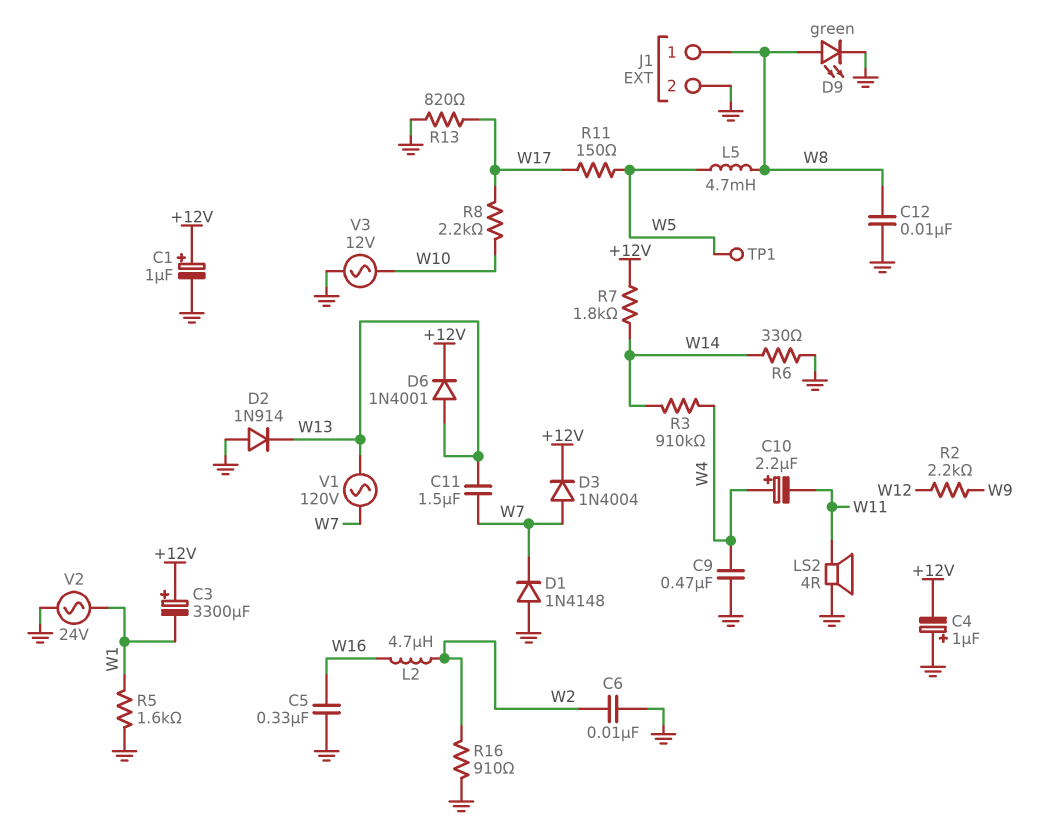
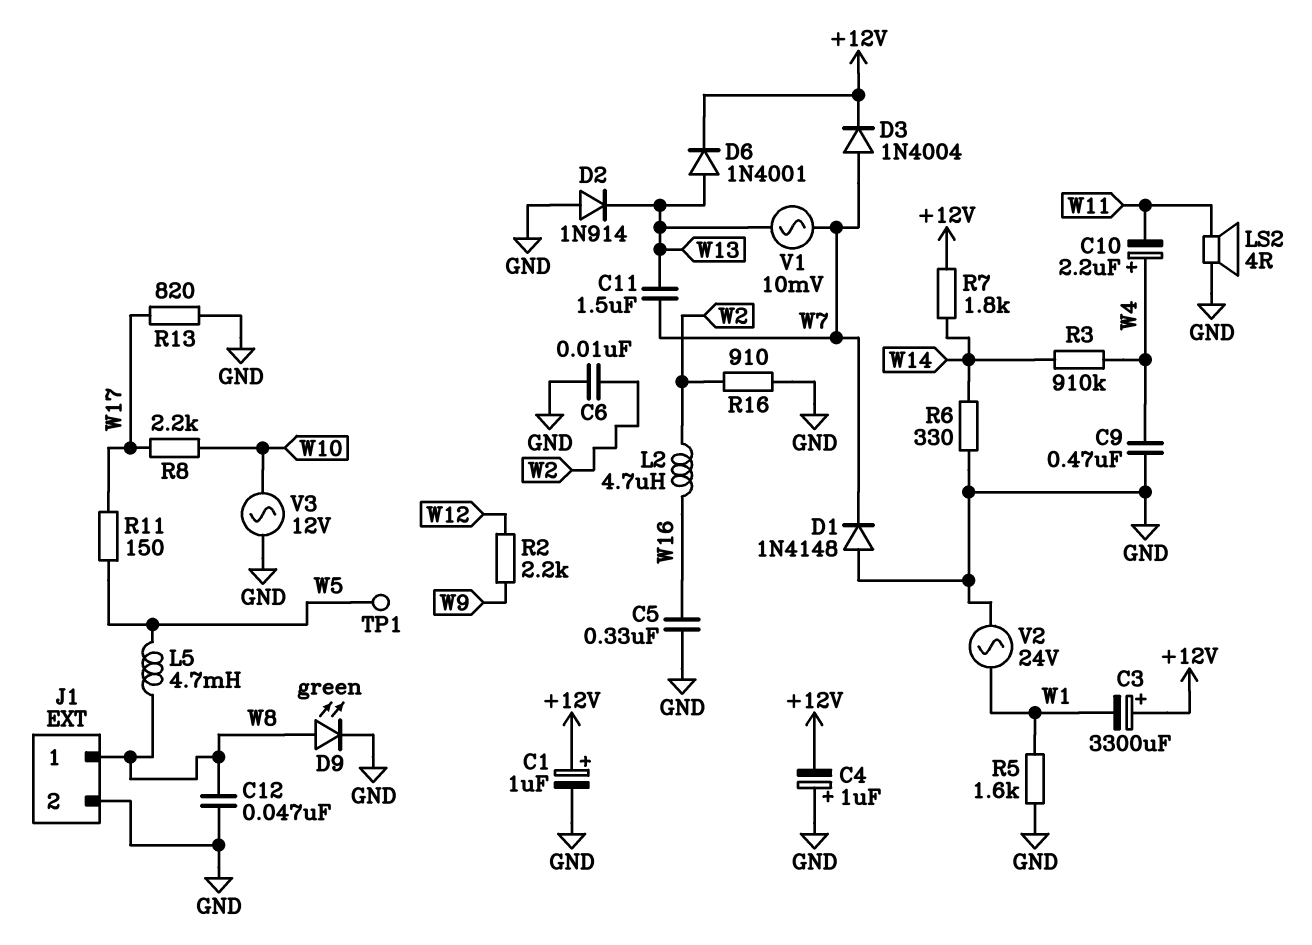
C12: 10nF (GND, W8) -> 47nF (GND, W8)
V1: AC 120V (W7, W13) -> AC 10mV (W7, W13)

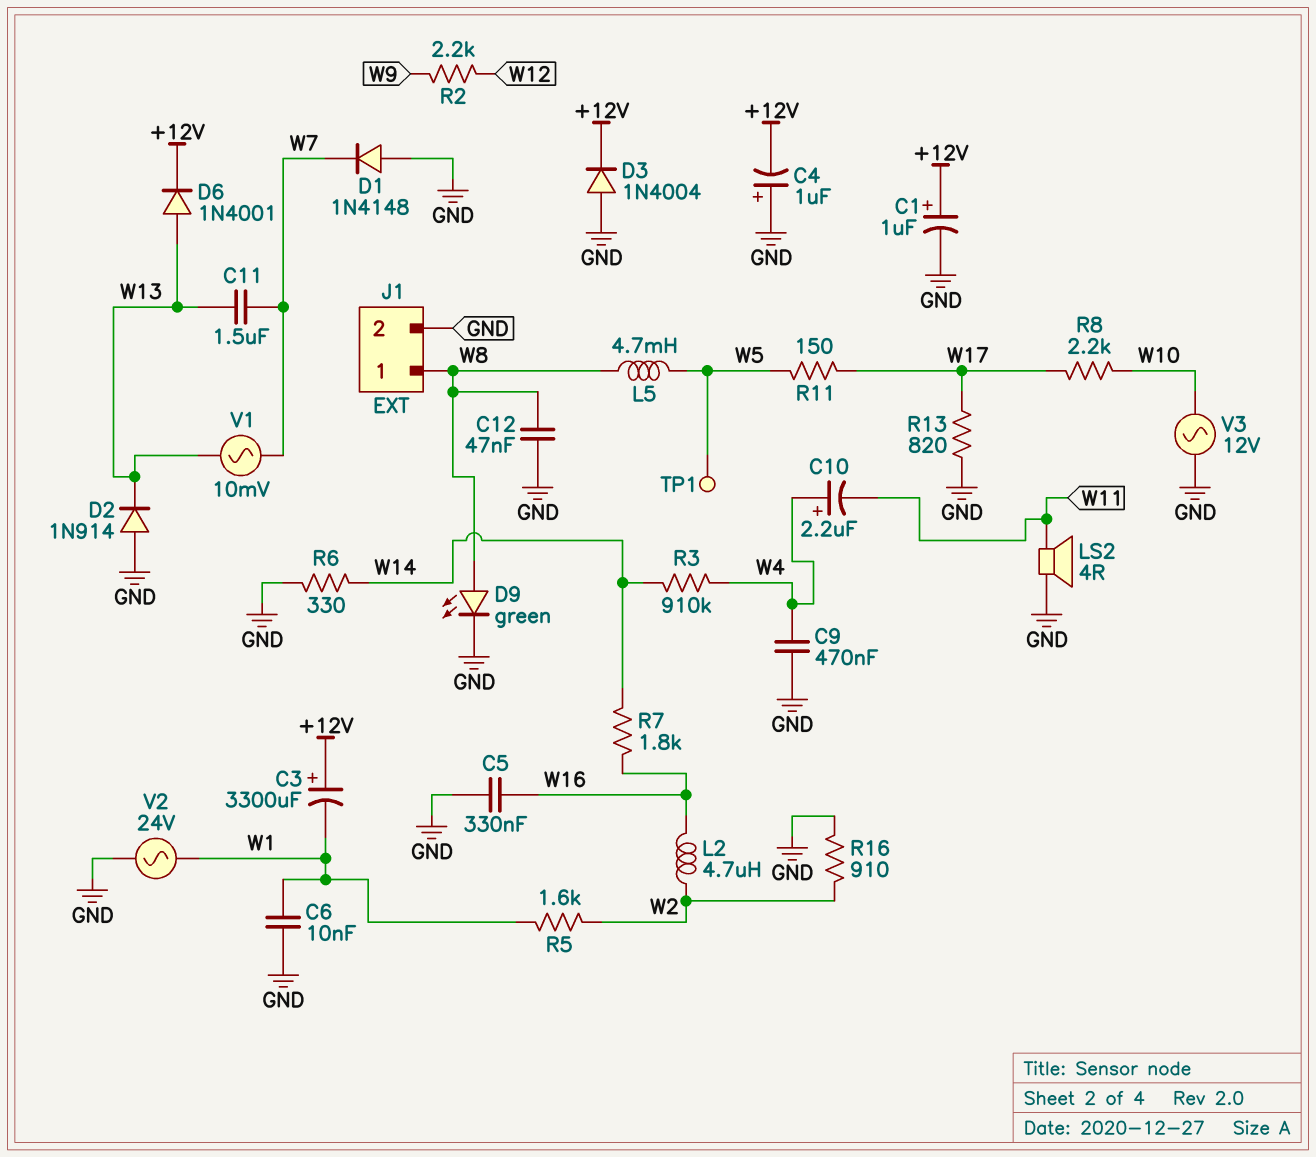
C6: 10nF (GND, W2) -> 10nF (GND, W1)
D3: diode 1N4004 (A W7, K +12V) -> diode 1N4004 (A GND, K +12V)
R5: 1.6k (GND, W1) -> 1.6k (W1, W2)
R7: 1.8k (+12V, W14) -> 1.8k (W14, W16)

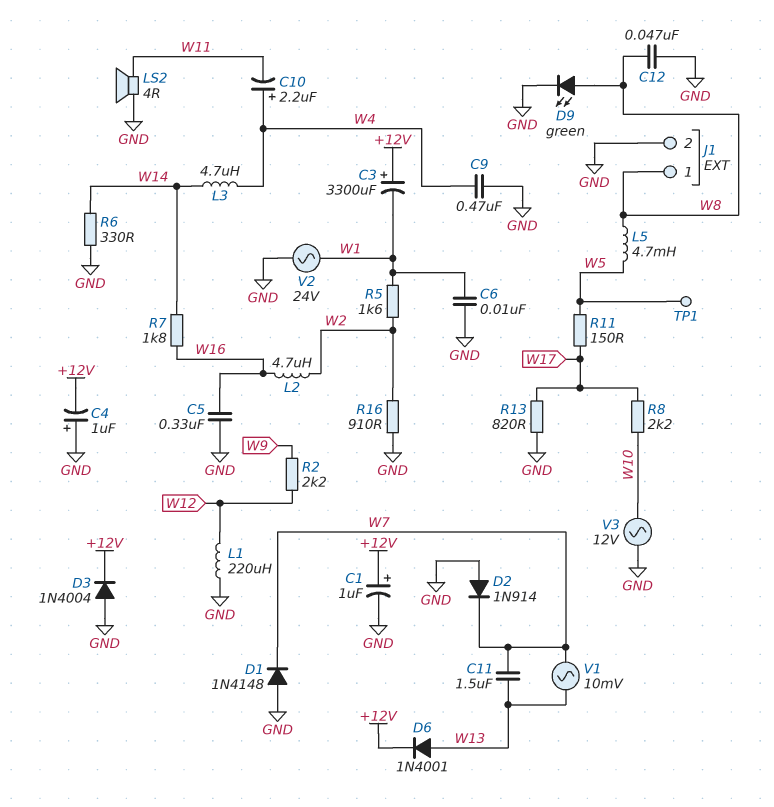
D2: diode 1N914 (A GND, K W13) -> diode 1N914 (A GND, K W7)
L1: none -> 220uH (GND, W12)
L3: none -> 4.7uH (W4, W14)
R3: 910k (W4, W14) -> none

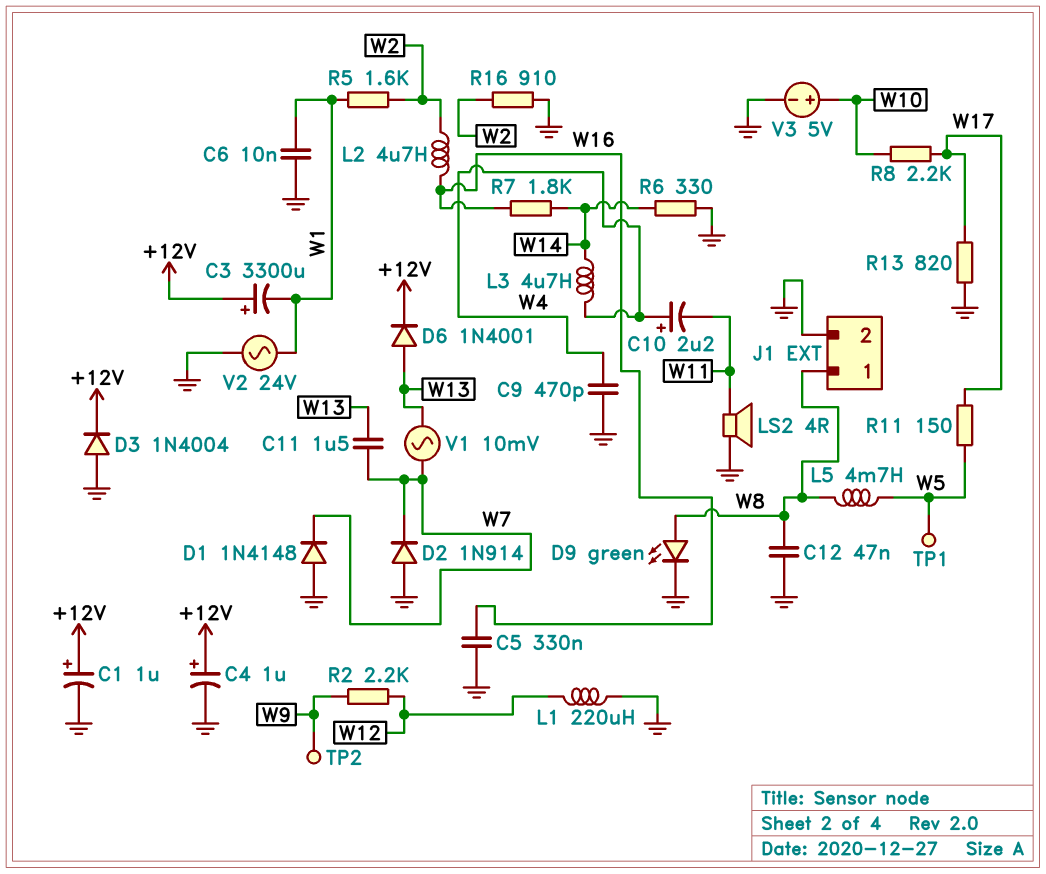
C4: 1uF (plus GND, minus +12V) -> 1uF (plus +12V, minus GND)
C9: 470nF (GND, W4) -> 470pF (GND, W4)
TP2: none -> test point (W9)
V3: AC 12V (GND, W10) -> 5V (plus W10, minus GND)

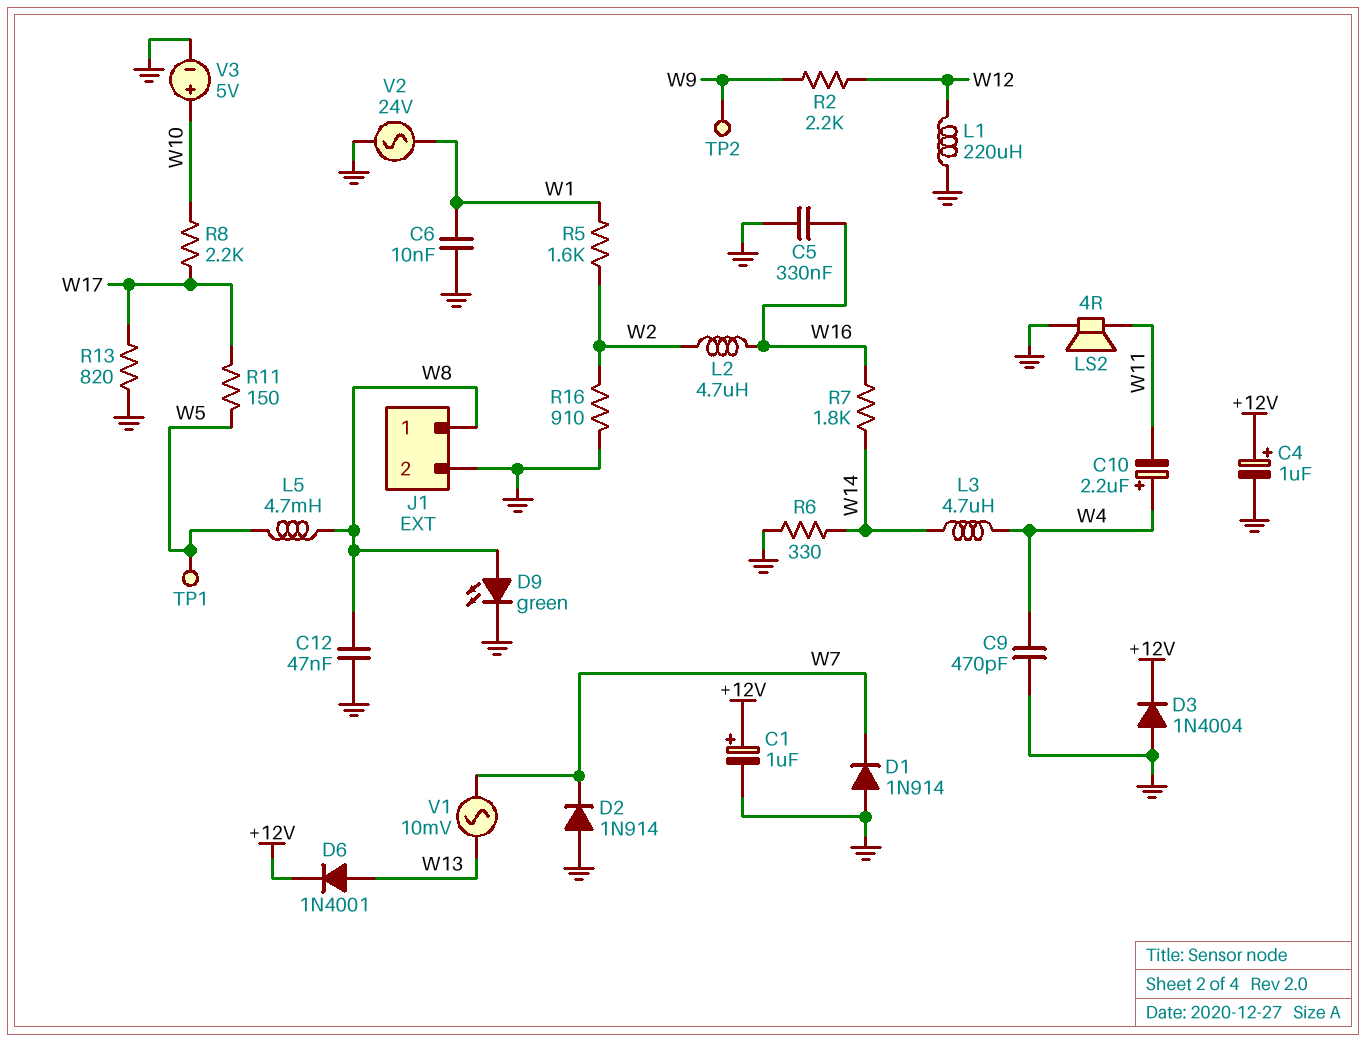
C3: 3300uF (plus +12V, minus W1) -> none
C11: 1.5uF (W7, W13) -> none
D1: diode 1N4148 (A GND, K W7) -> diode 1N914 (A GND, K W7)

